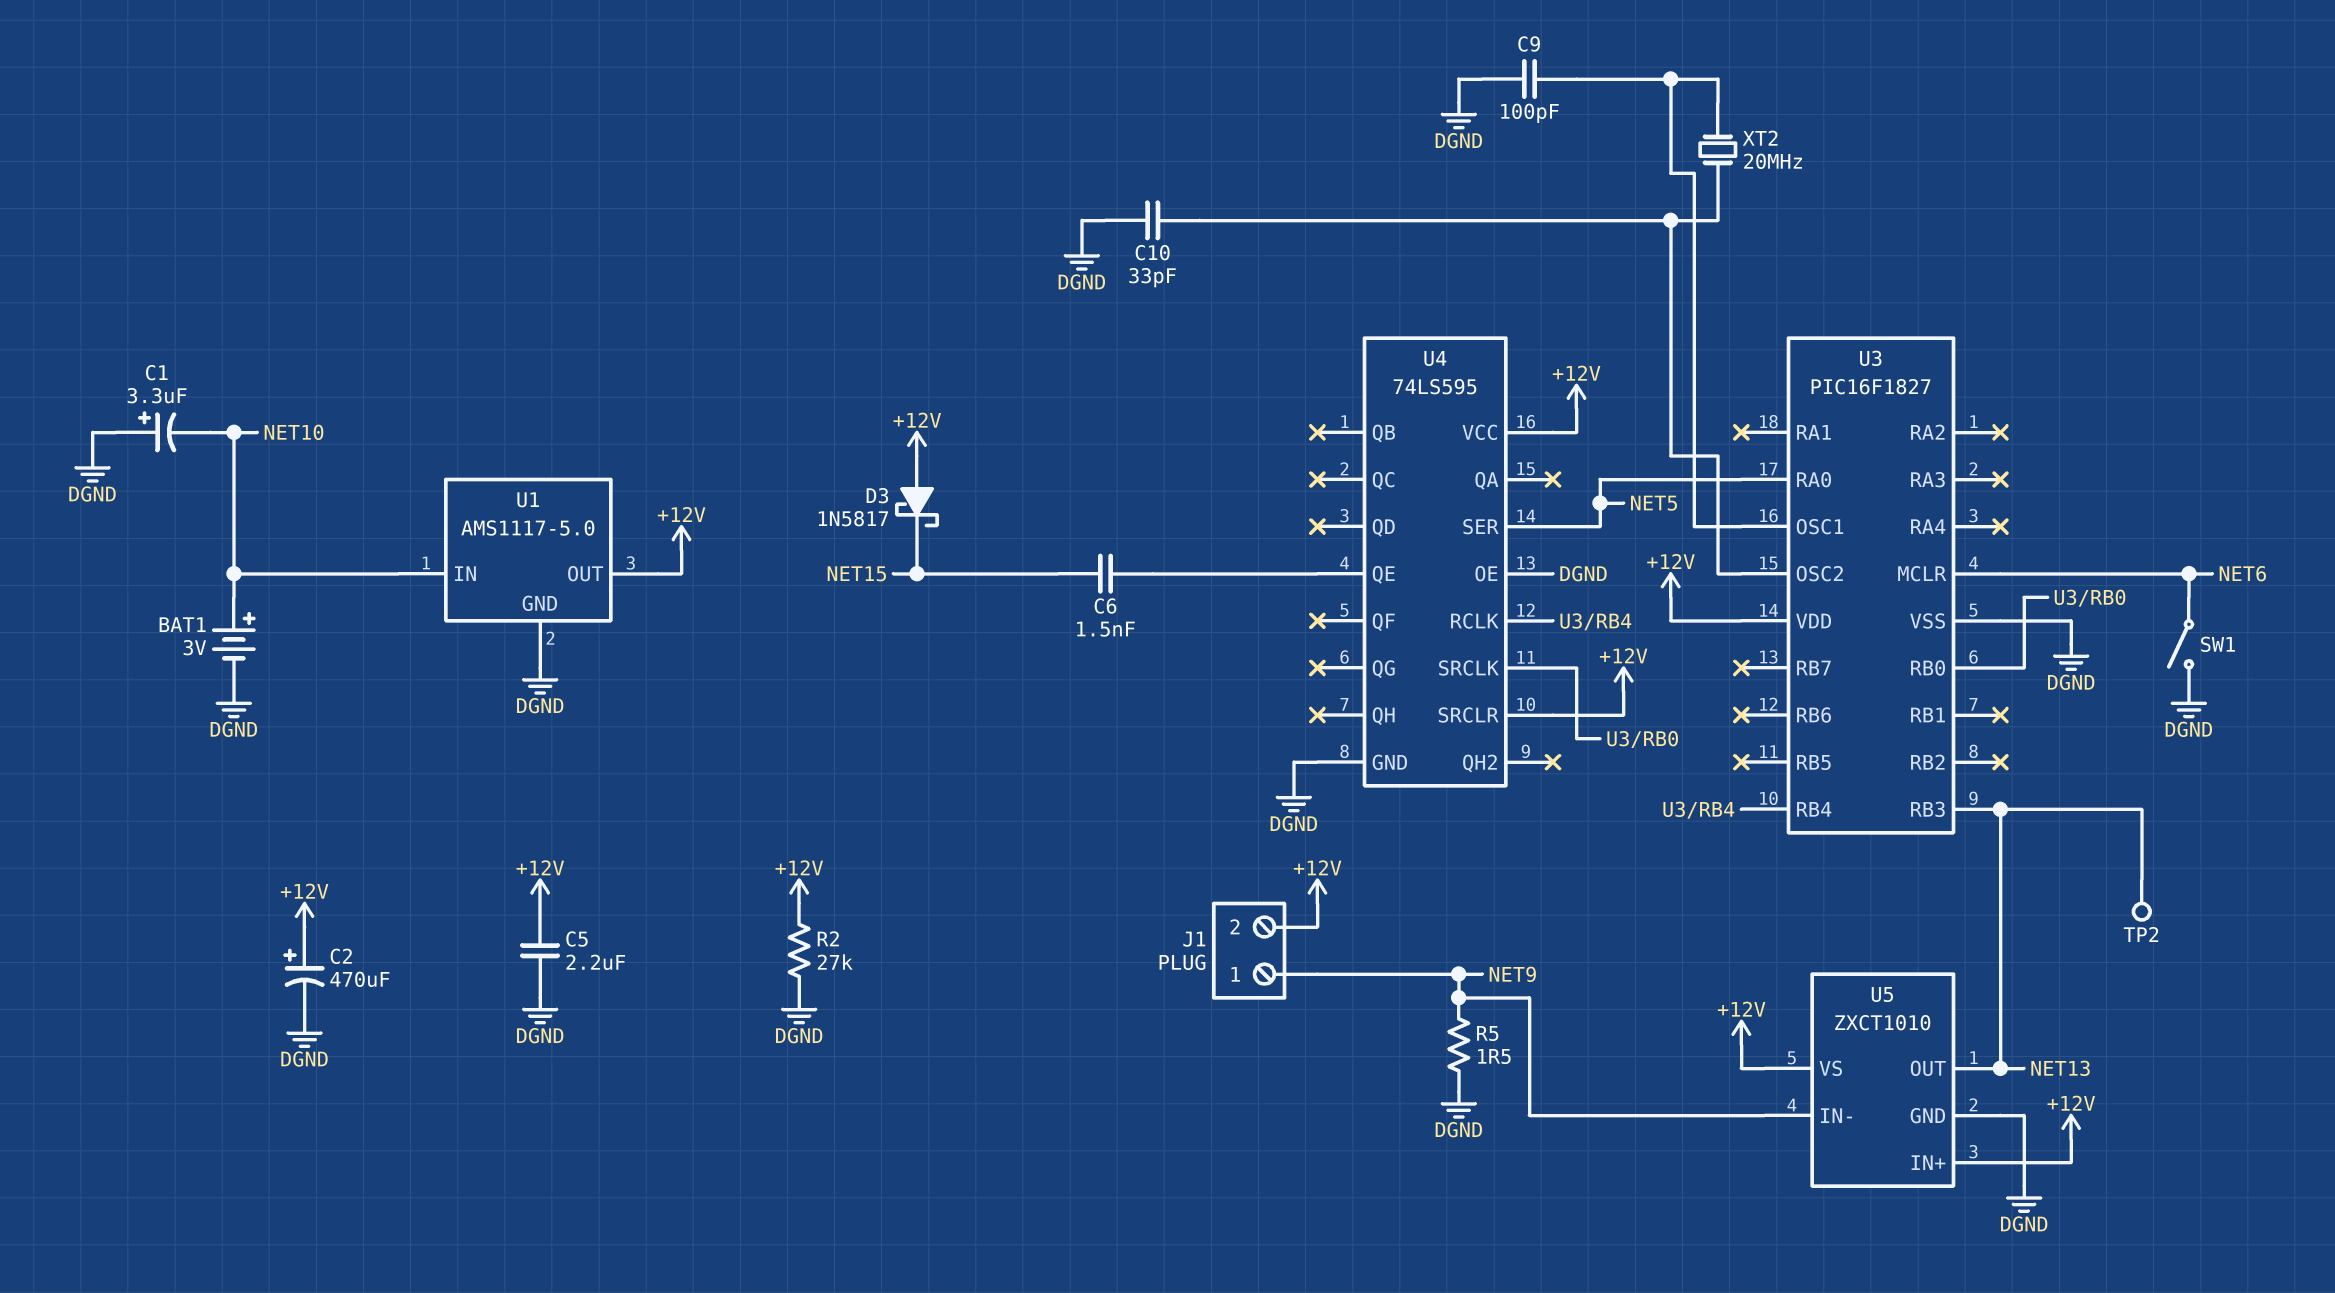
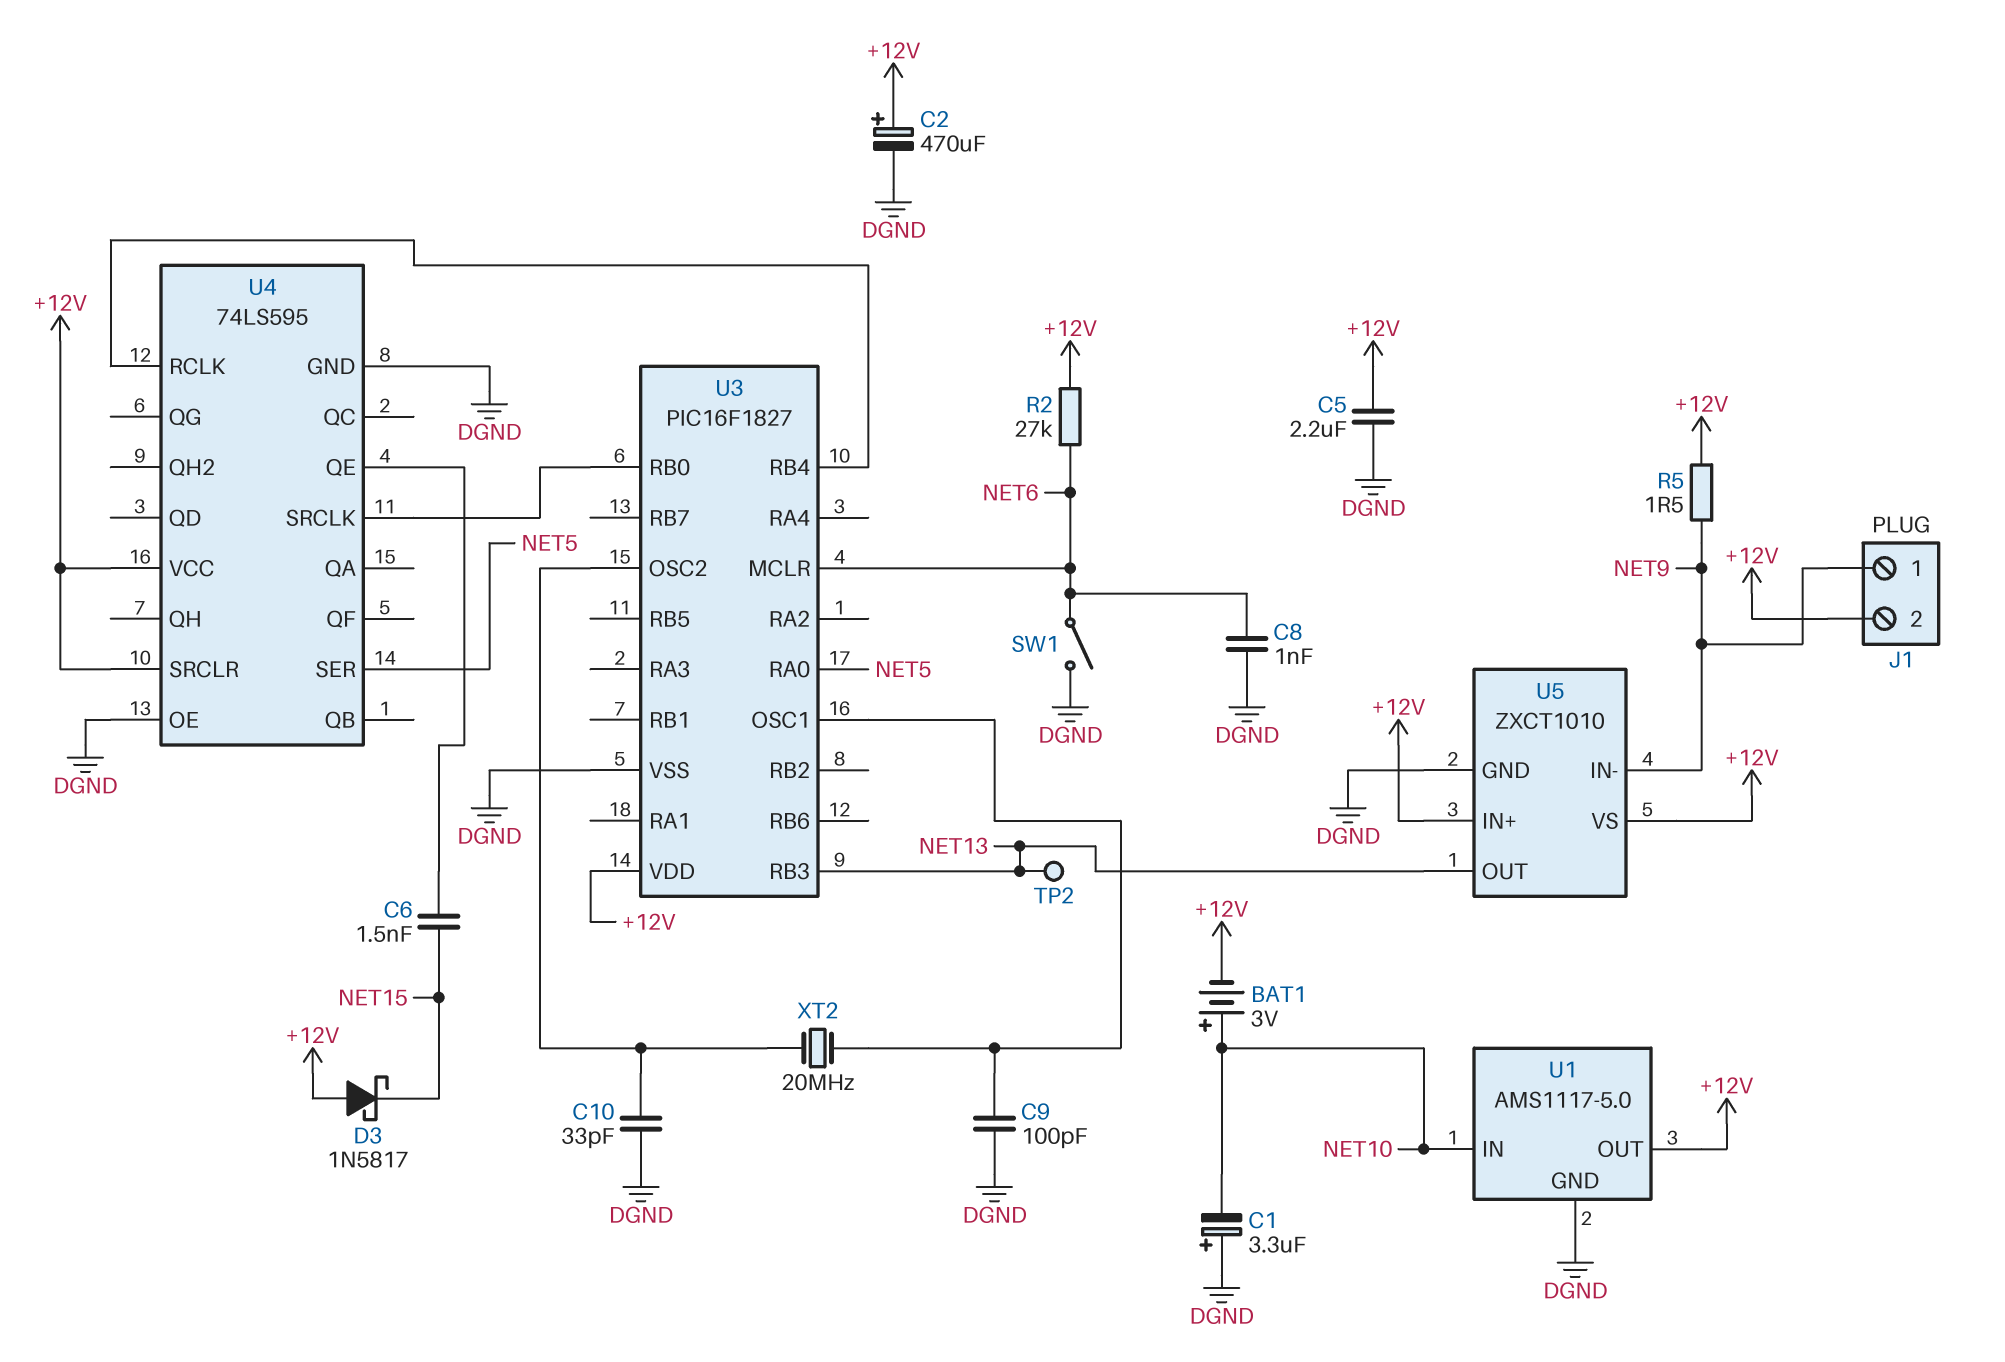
BAT1: 3V (plus NET10, minus DGND) -> 3V (plus NET10, minus +12V)
C8: none -> 1nF (DGND, NET6)
R2: 27k (+12V, DGND) -> 27k (+12V, NET6)
R5: 1.5 (DGND, NET9) -> 1.5 (+12V, NET9)

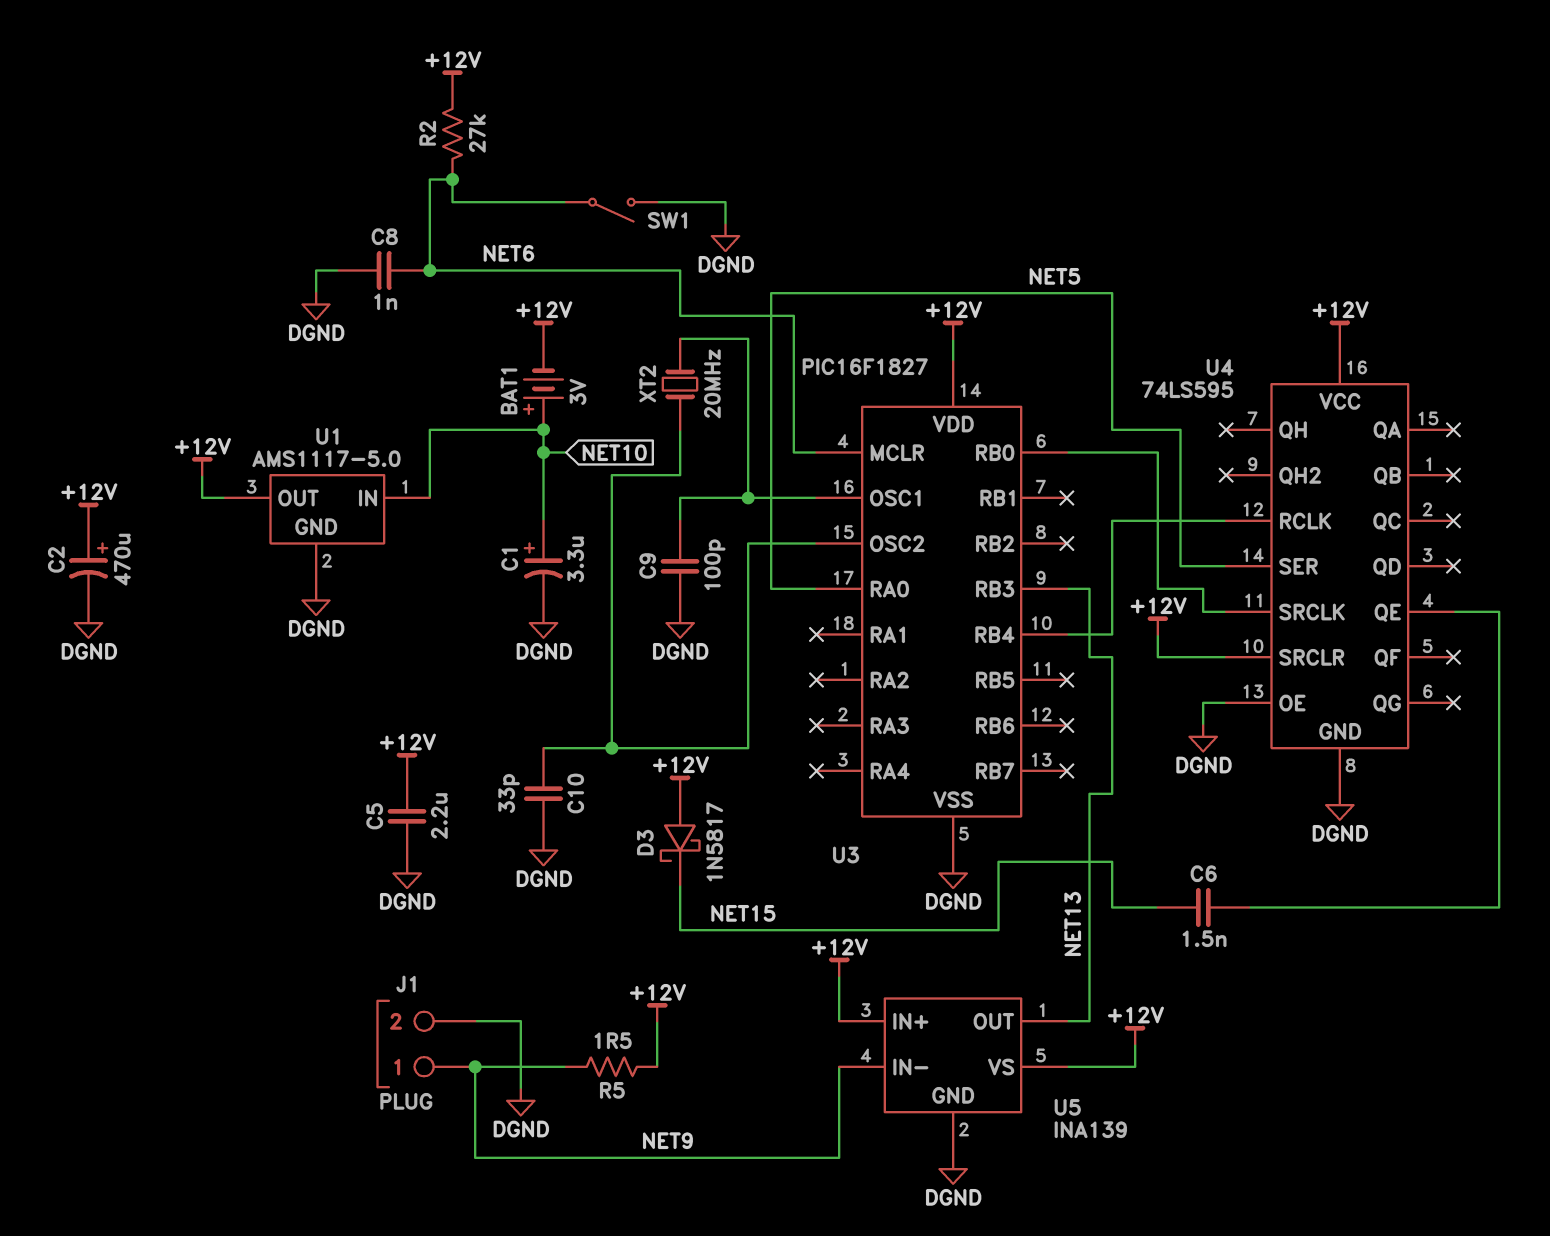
C1: 3.3uF (plus DGND, minus NET10) -> 3.3uF (plus NET10, minus DGND)
J1 pin 2: +12V -> DGND
TP2: test point (NET13) -> none
U5: ZXCT1010 -> INA139

